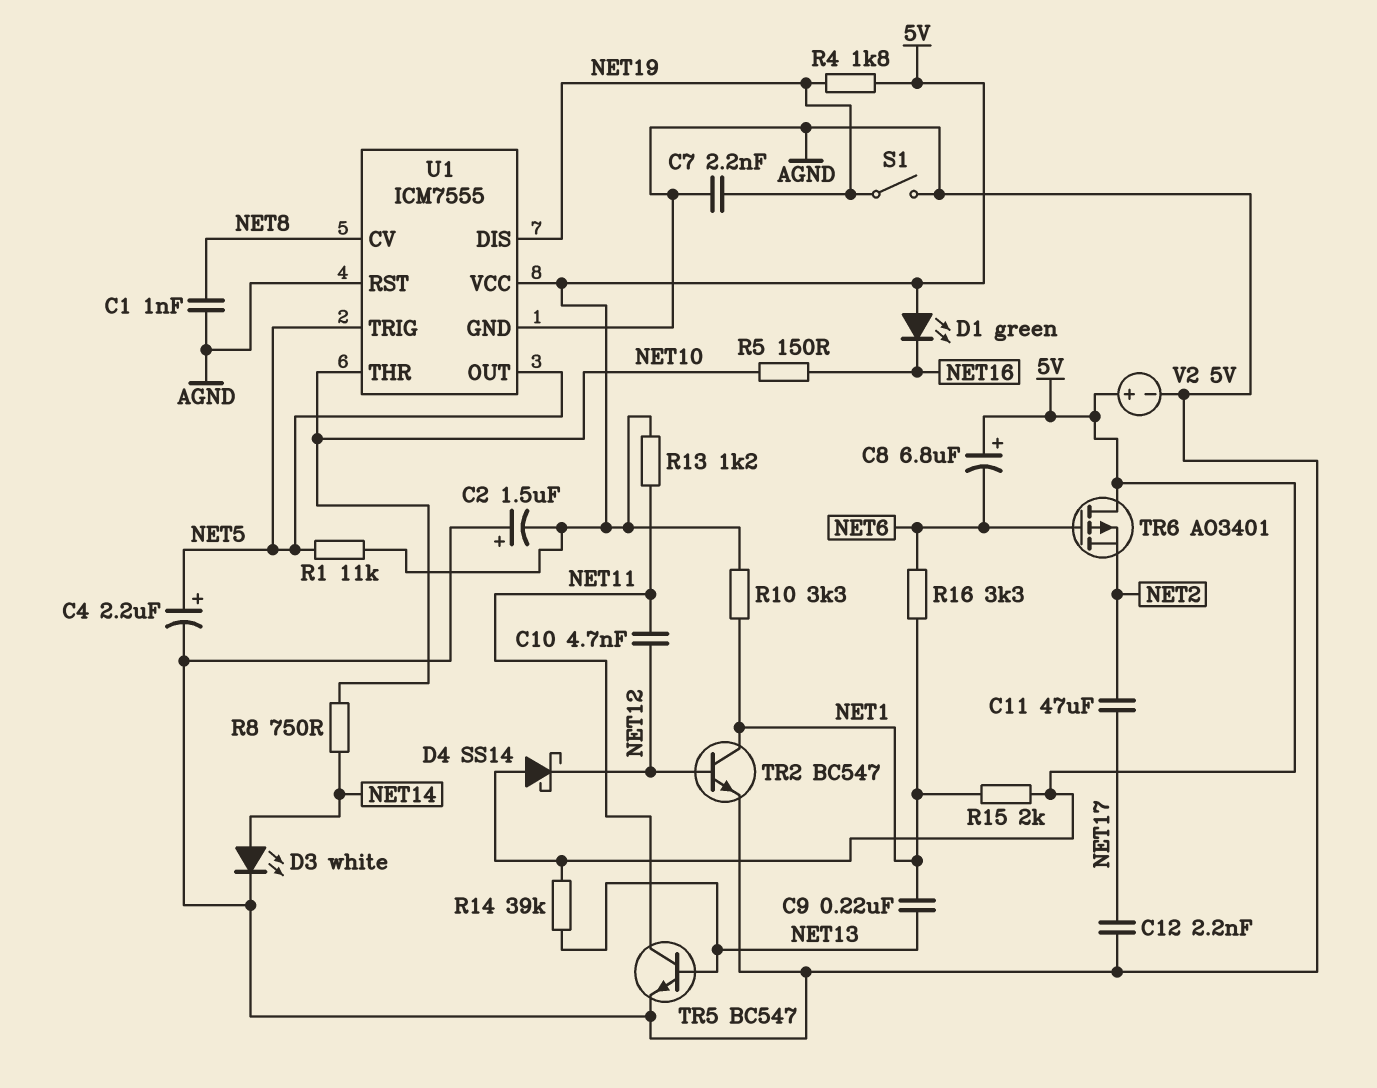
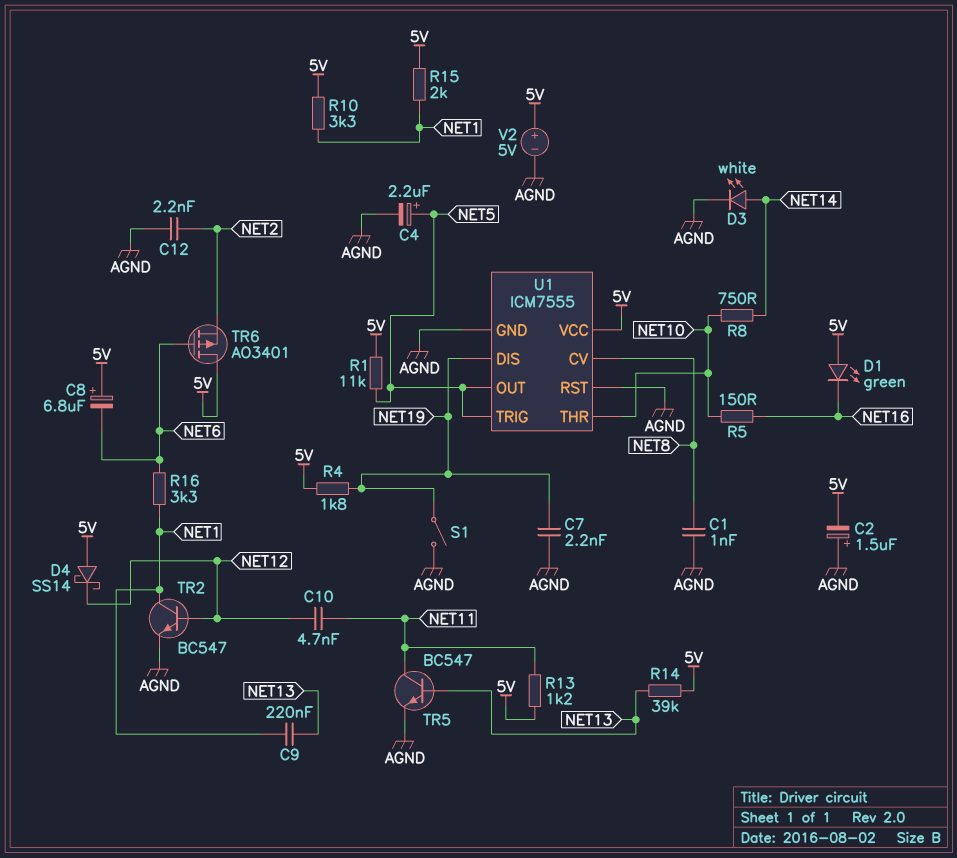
C11: 47uF (NET2, NET17) -> none
C12: 2.2nF (AGND, NET17) -> 2.2nF (AGND, NET2)

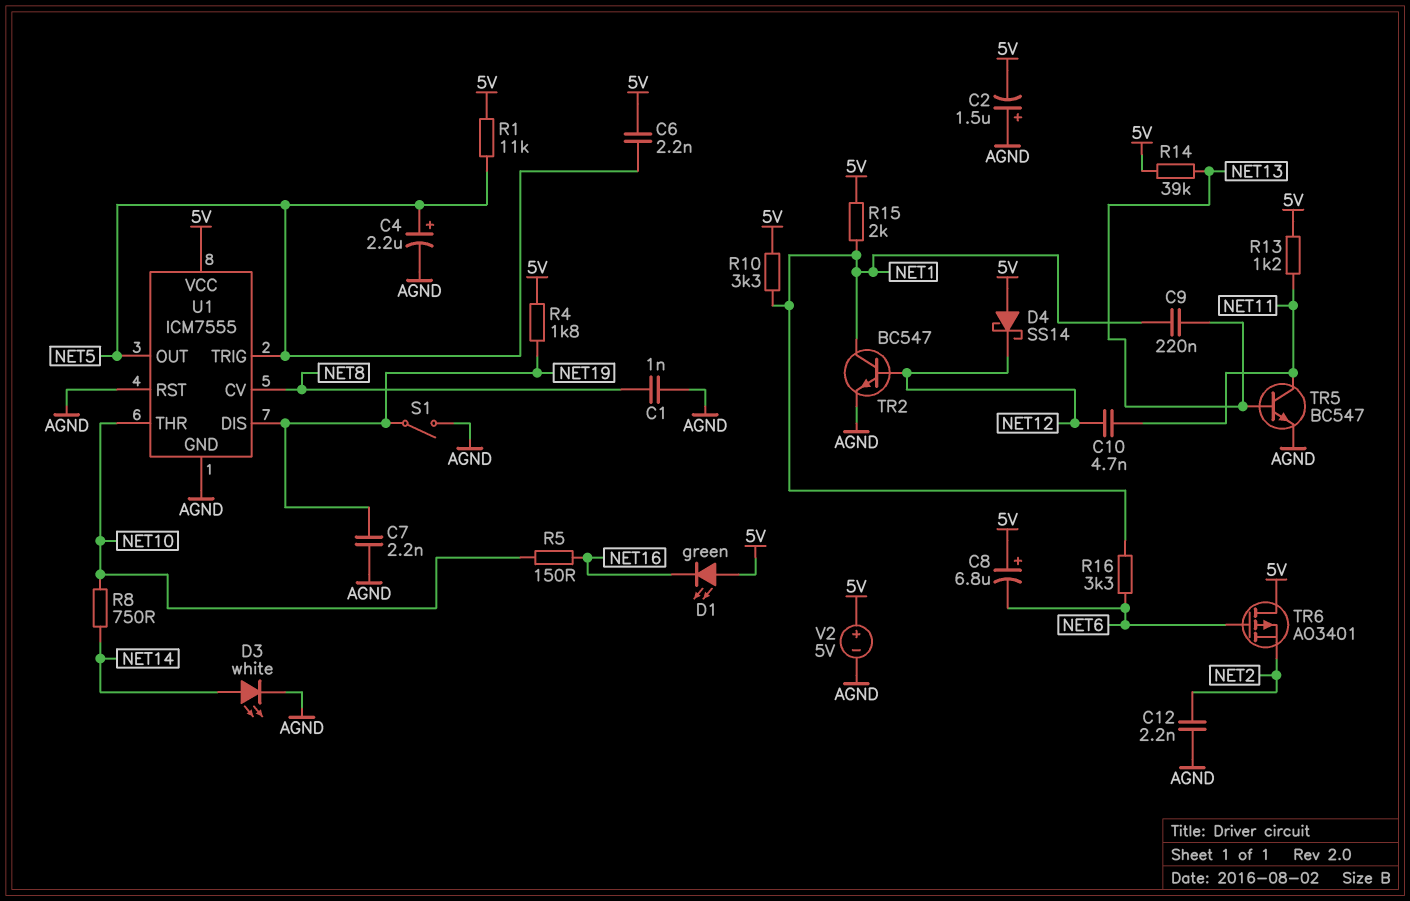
C6: none -> 2.2nF (5V, NET5)

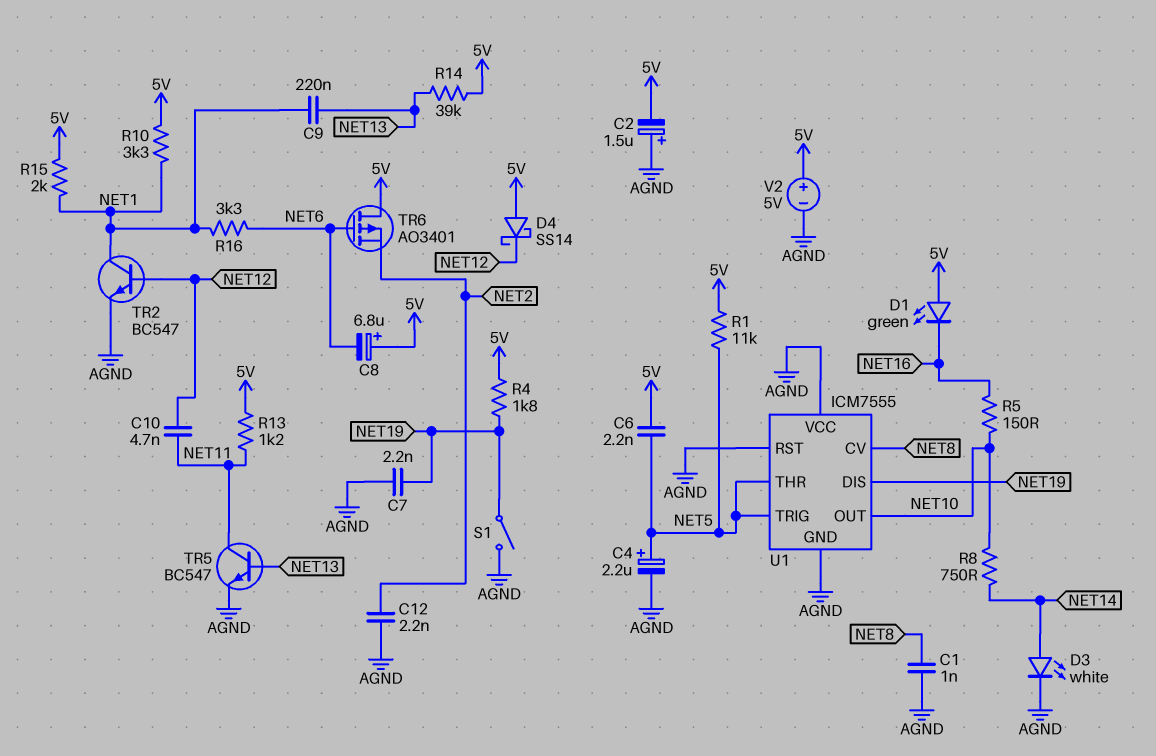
U1 pin OUT: NET5 -> NET10
U1 pin THR: NET10 -> NET5
U1 pin VCC: 5V -> AGND

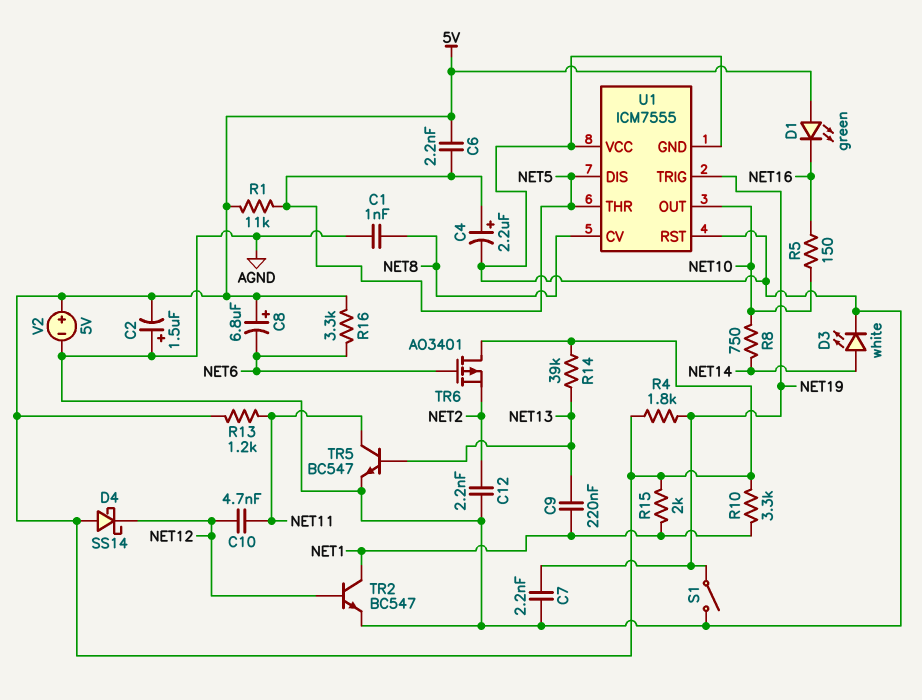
R16: 3.3k (NET1, NET6) -> 3.3k (5V, NET6)
U1 pin DIS: NET19 -> NET5
U1 pin TRIG: NET5 -> NET19

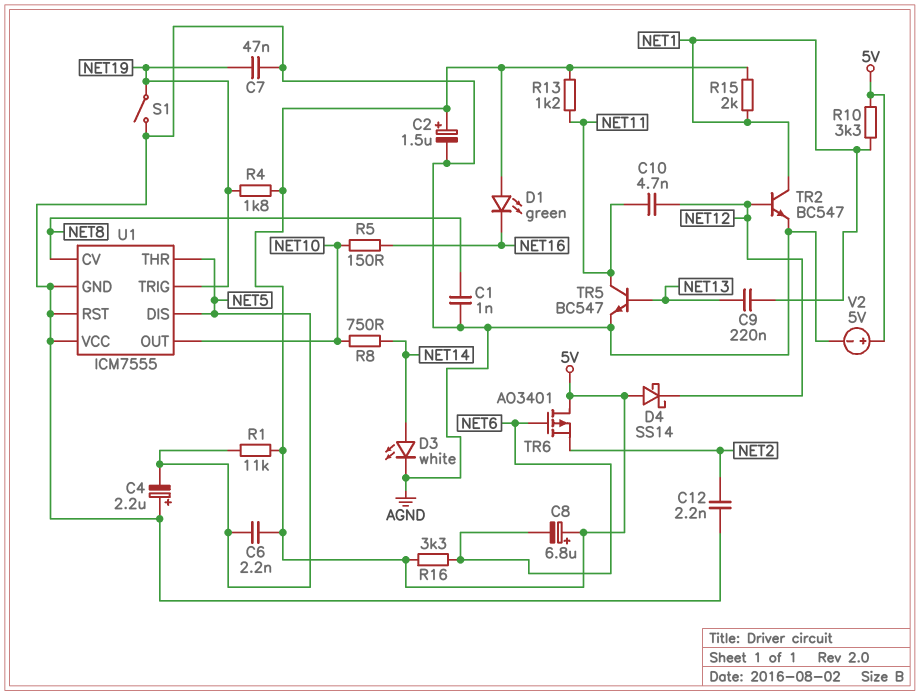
C2: 1.5uF (plus AGND, minus 5V) -> 1.5uF (plus 5V, minus AGND)
C4: 2.2uF (plus NET5, minus AGND) -> 2.2uF (plus AGND, minus NET5)
C7: 2.2nF (AGND, NET19) -> 47nF (AGND, NET19)
R14: 39k (5V, NET13) -> none

